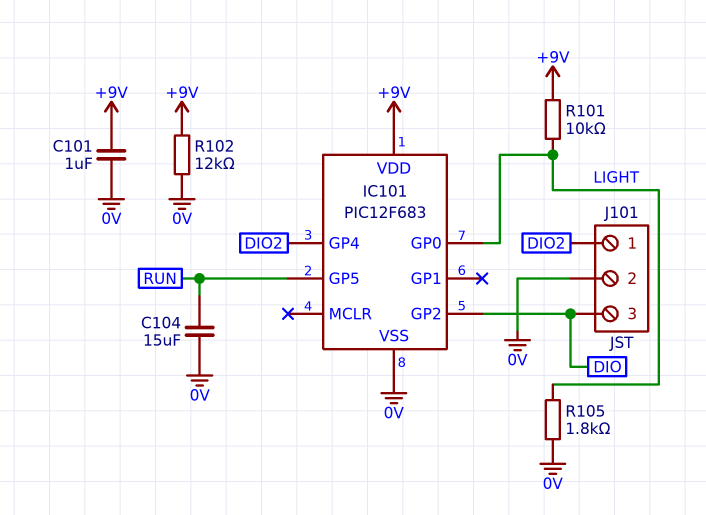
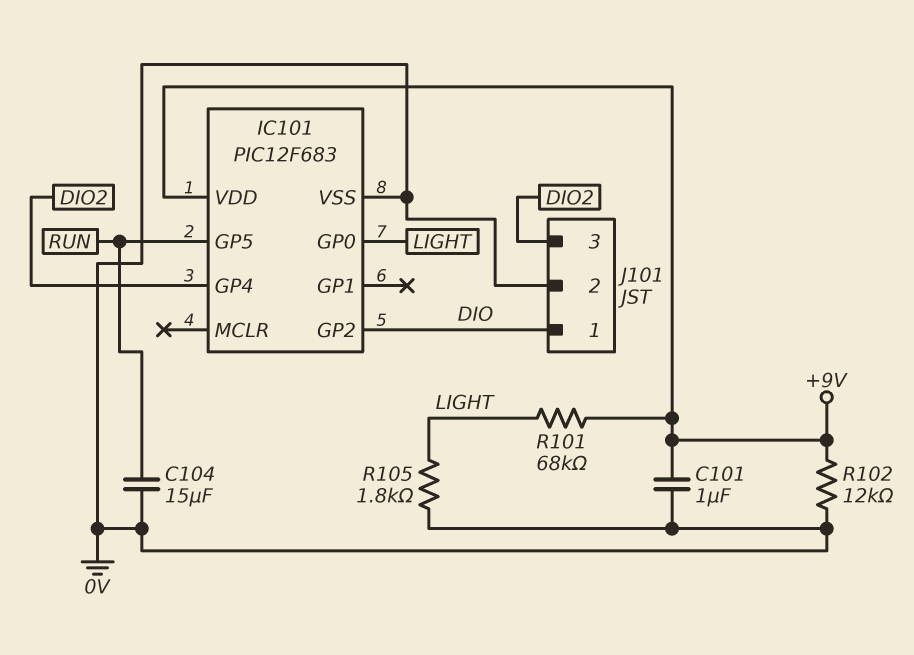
J101 pin 1: DIO2 -> DIO
J101 pin 3: DIO -> DIO2
R101: 10k (+9V, LIGHT) -> 68k (+9V, LIGHT)

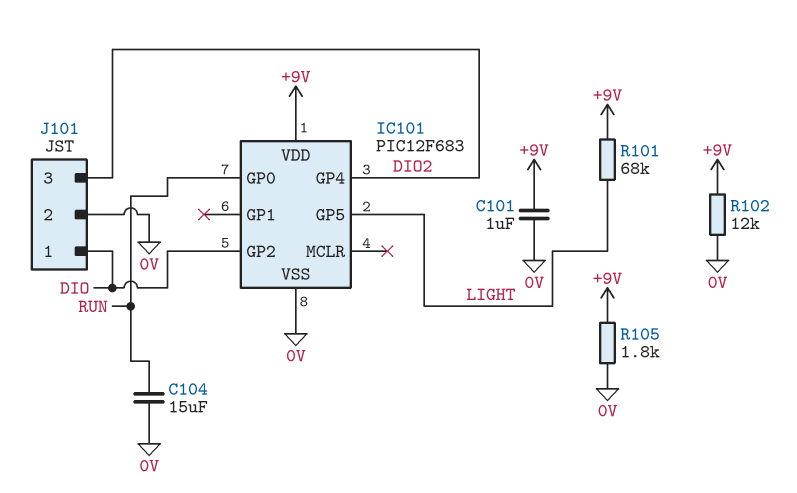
IC101 pin GP0: LIGHT -> RUN
IC101 pin GP5: RUN -> LIGHT
R105: 1.8k (0V, LIGHT) -> 1.8k (+9V, 0V)

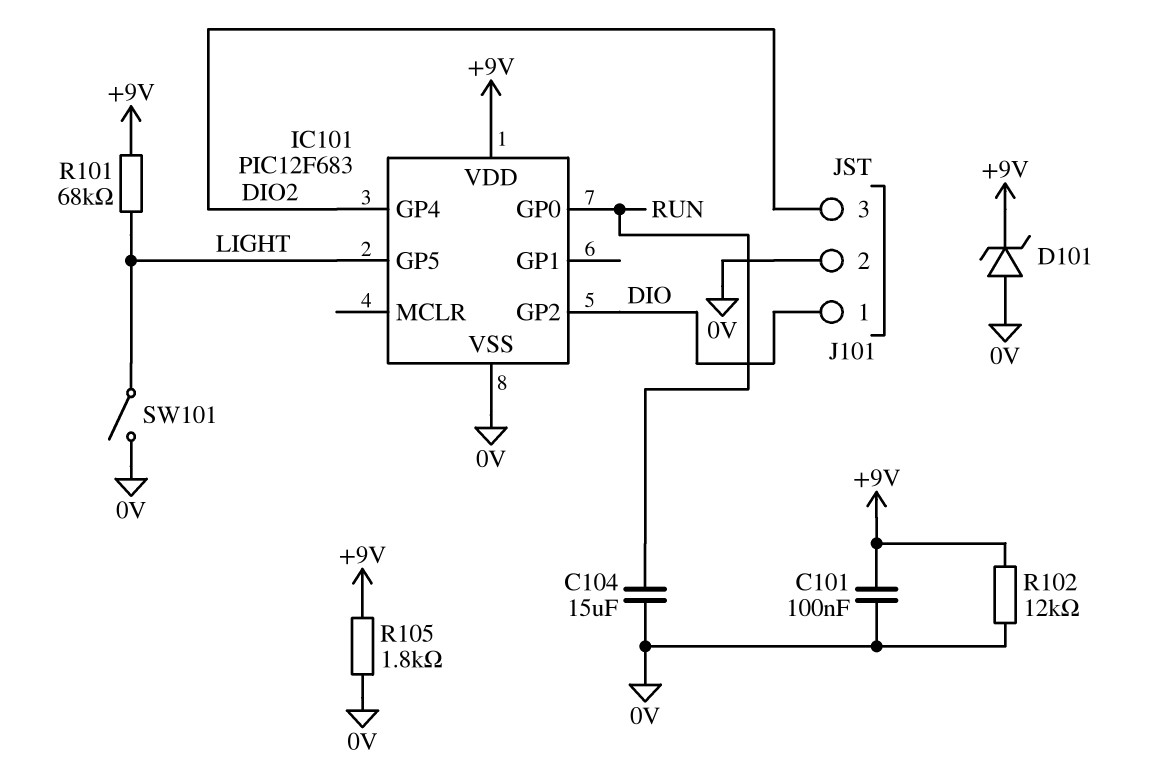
C101: 1uF (+9V, 0V) -> 100nF (+9V, 0V)
D101: none -> zener (A 0V, K +9V)
SW101: none -> switch (0V, LIGHT)

